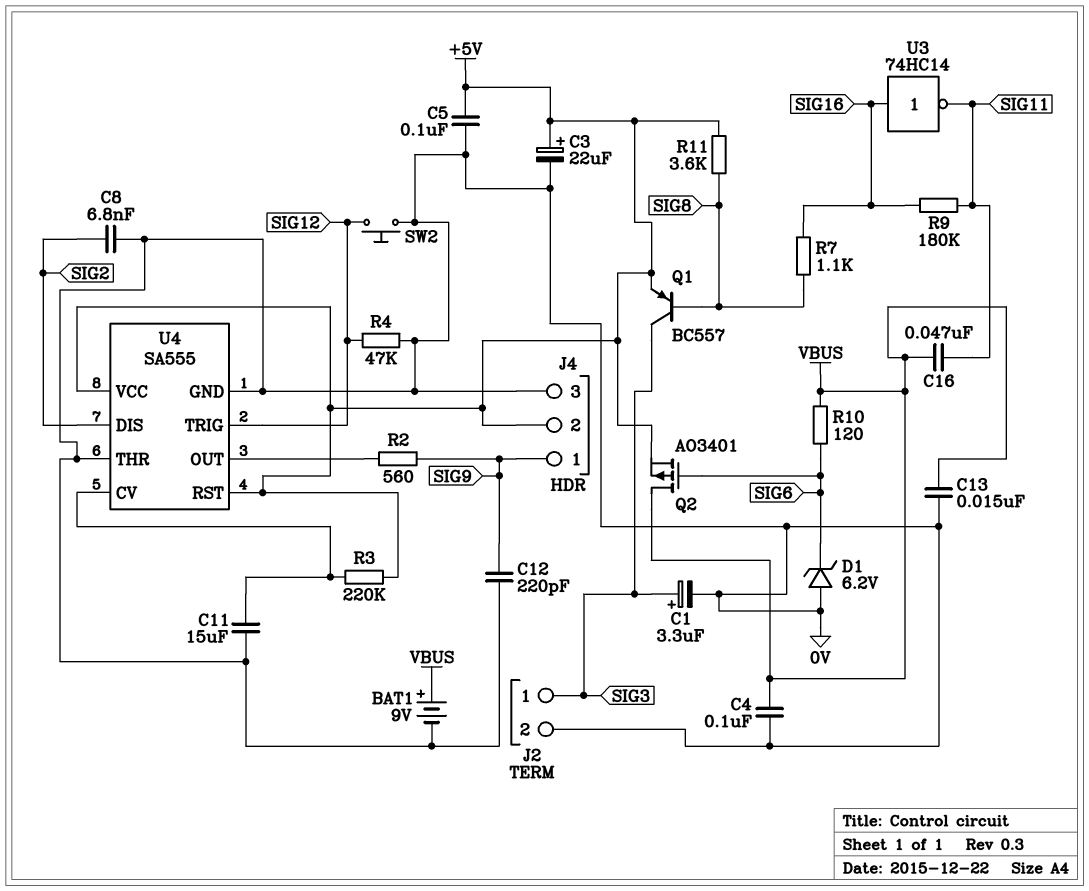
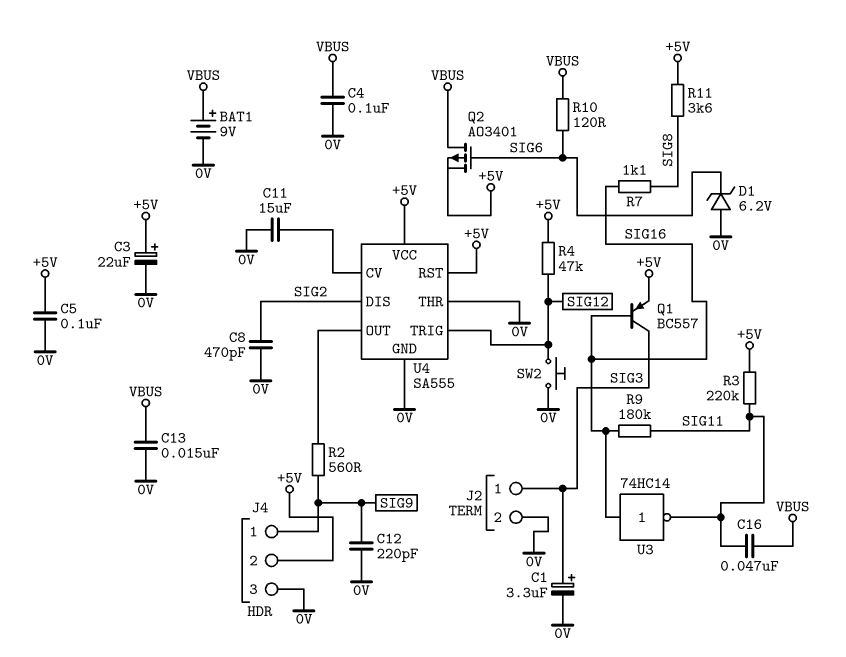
C8: 6.8nF (0V, SIG2) -> 470pF (0V, SIG2)
Q1: PNP BC557 (B SIG8, C SIG3, E +5V) -> PNP BC557 (B SIG16, C SIG3, E +5V)
R3: 220k (+5V, U4/CV) -> 220k (+5V, SIG11)
R4: 47k (0V, SIG12) -> 47k (+5V, SIG12)

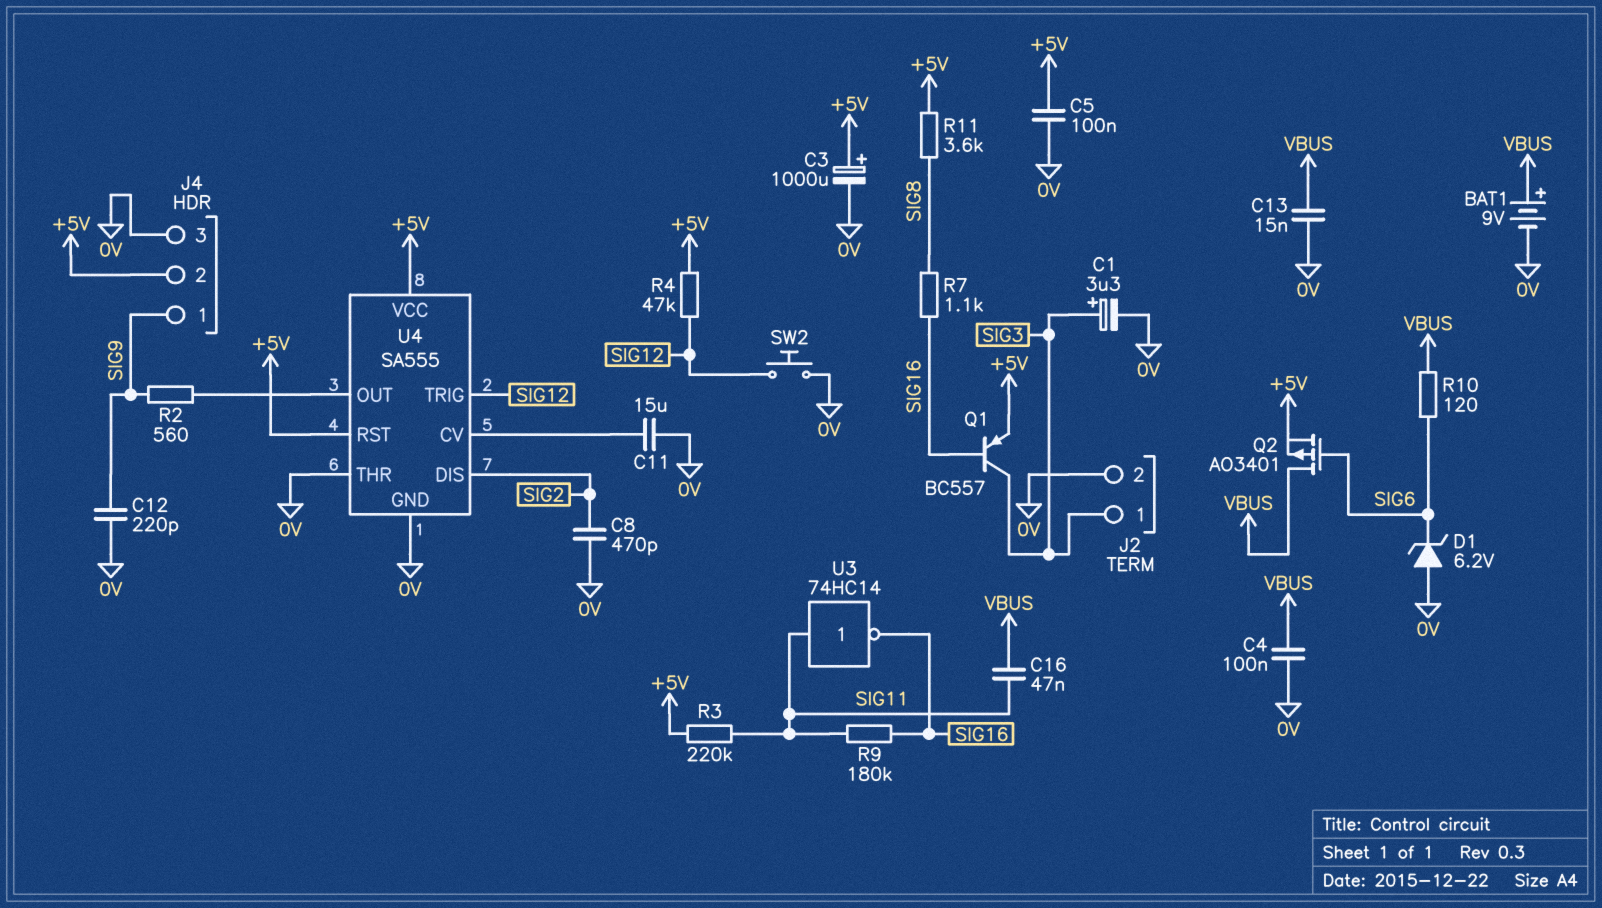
C3: 22uF (plus +5V, minus 0V) -> 1000uF (plus +5V, minus 0V)
U3: NOT 74HC14 (in SIG16, out SIG11) -> NOT 74HC14 (in SIG11, out SIG16)

